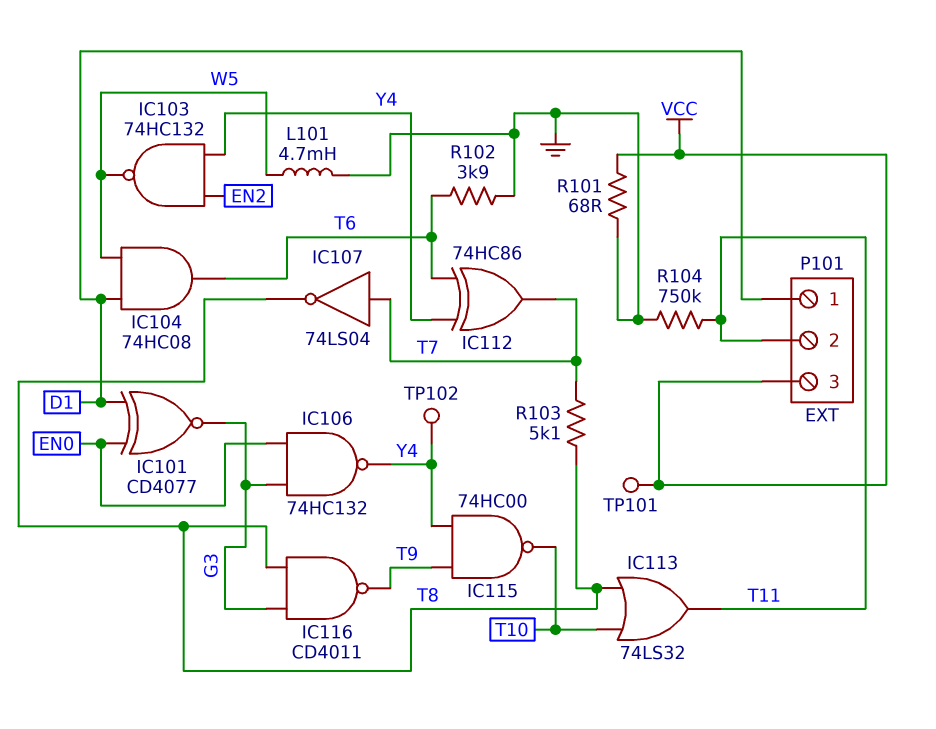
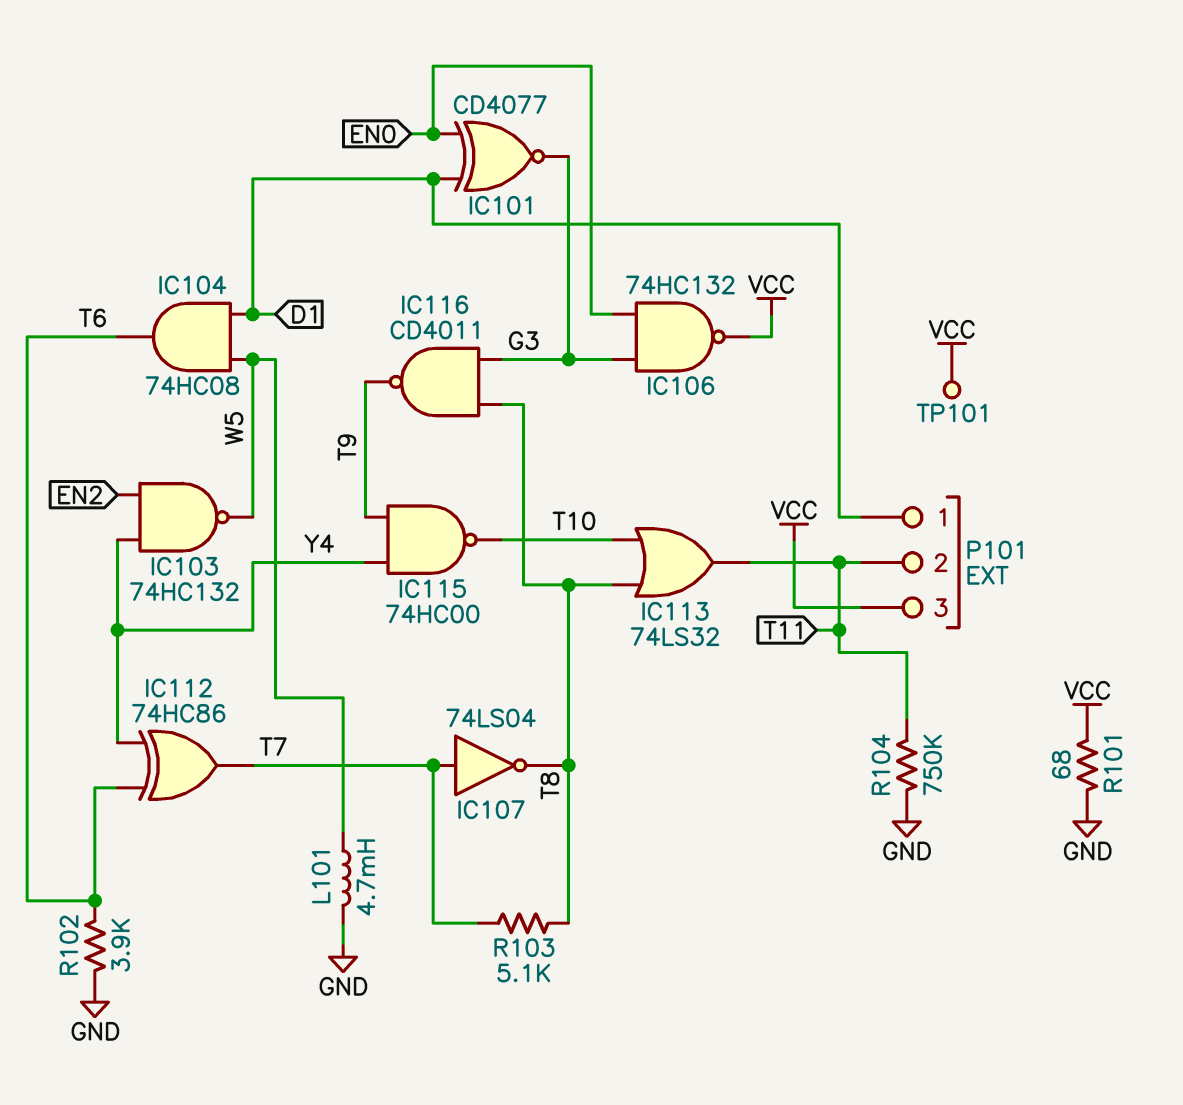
IC106: NAND 74HC132 (in EN0, in G3, out Y4) -> NAND 74HC132 (in EN0, in G3, out VCC)
TP102: test point (Y4) -> none

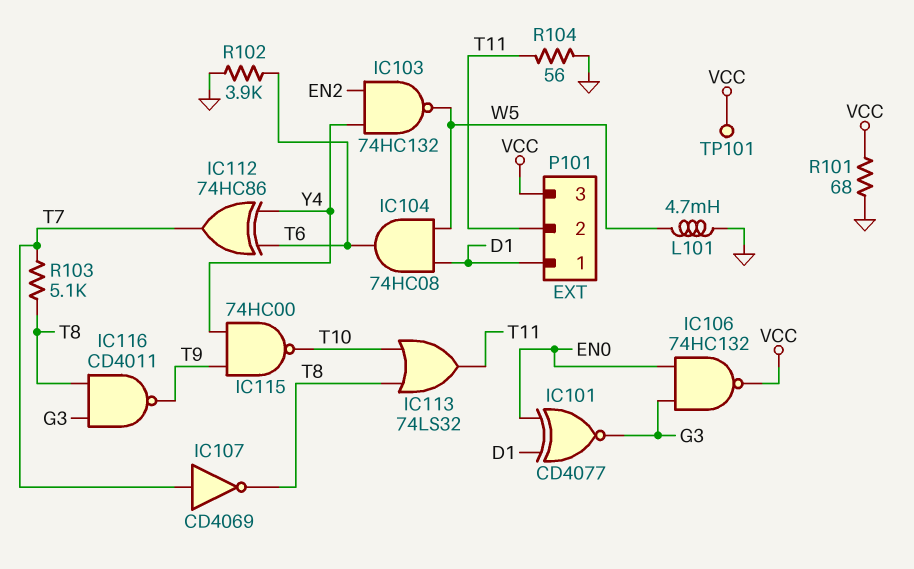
IC107: NOT 74LS04 (in T7, out T8) -> NOT CD4069 (in T7, out T8)
R104: 750k (GND, T11) -> 56 (GND, T11)

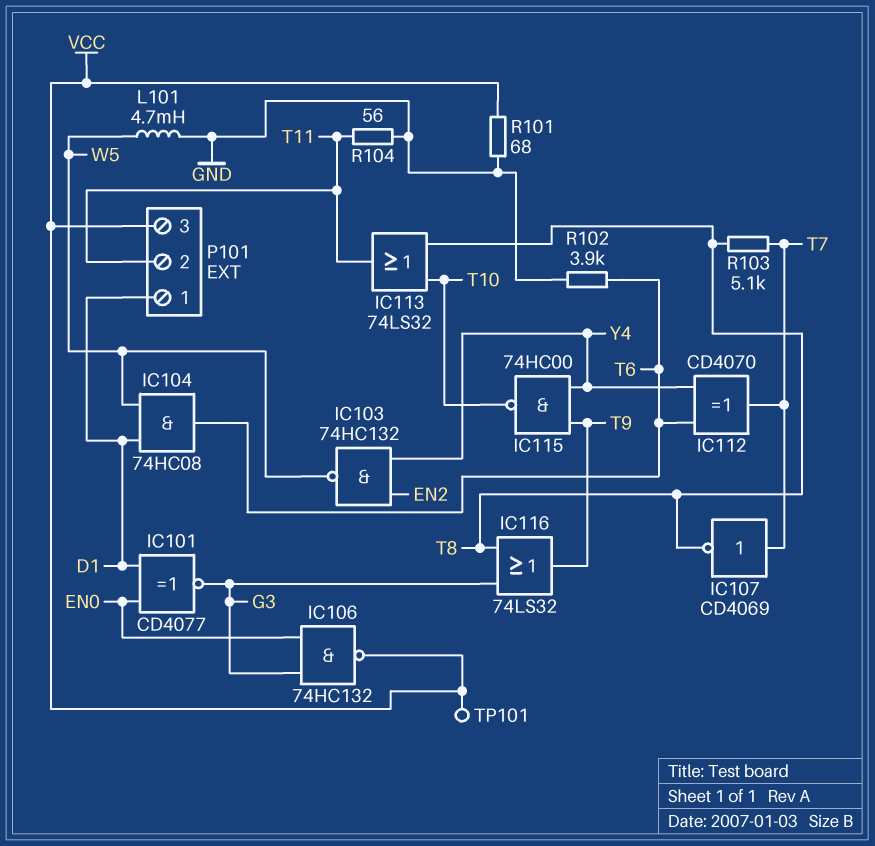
IC112: XOR 74HC86 (in T6, in Y4, out T7) -> XOR CD4070 (in T6, in Y4, out T7)
IC116: NAND CD4011 (in G3, in T8, out T9) -> OR 74LS32 (in G3, in T8, out T9)

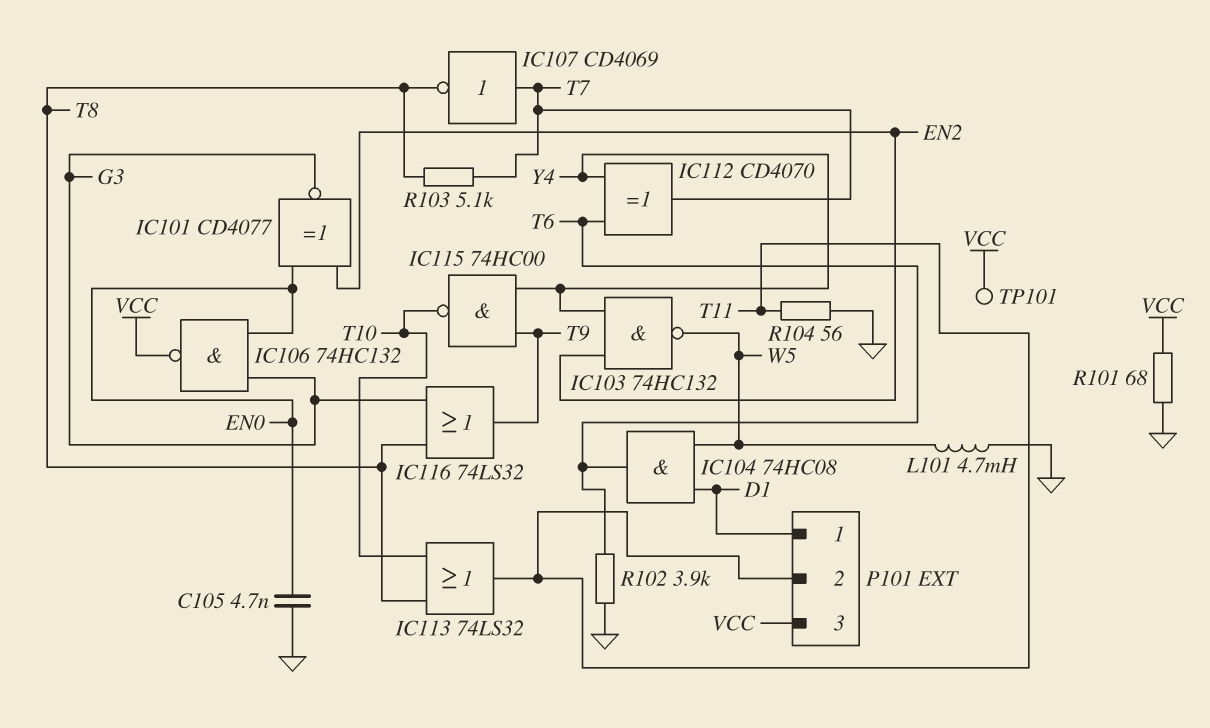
C105: none -> 4.7nF (EN0, GND)
IC101: XNOR CD4077 (in D1, in EN0, out G3) -> XNOR CD4077 (in EN0, in EN2, out G3)

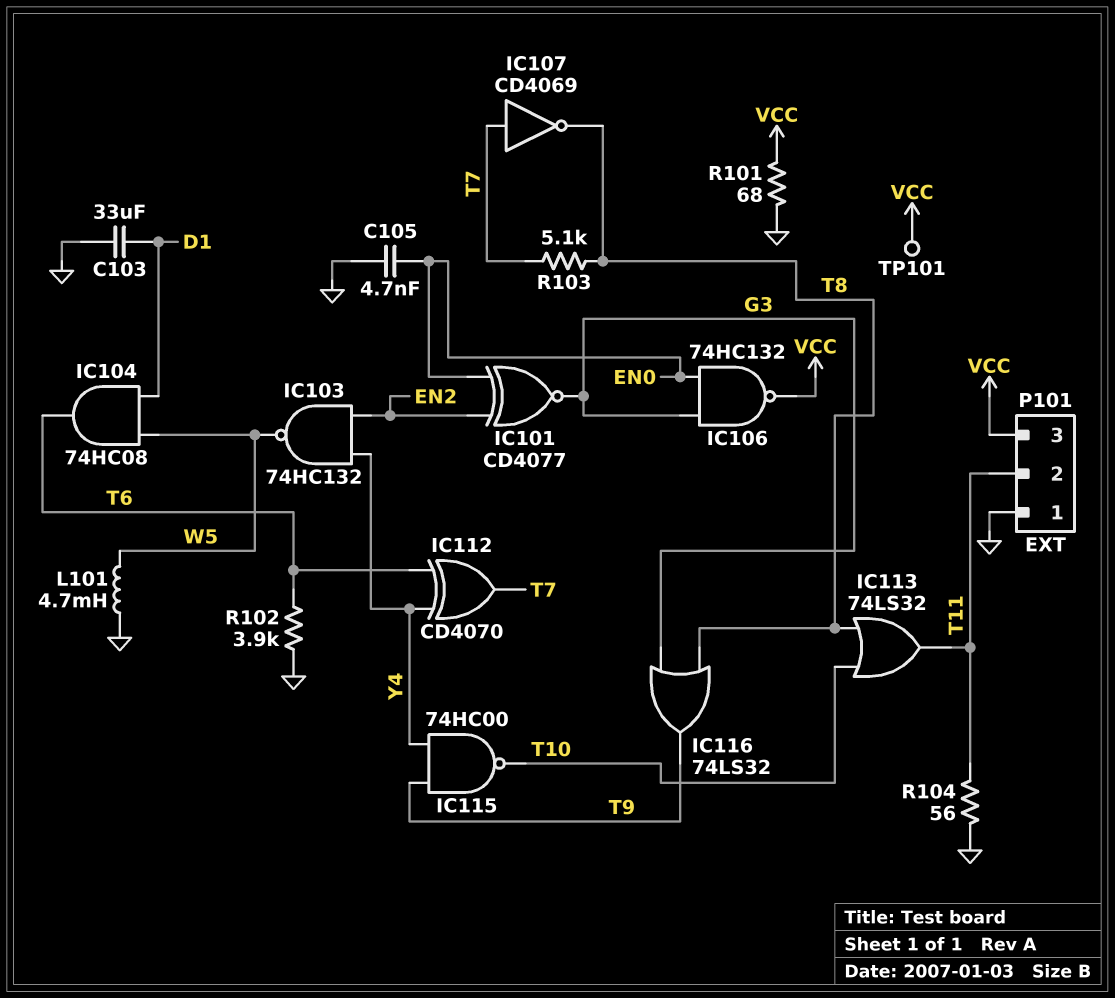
C103: none -> 33uF (D1, GND)
P101 pin 1: D1 -> GND

